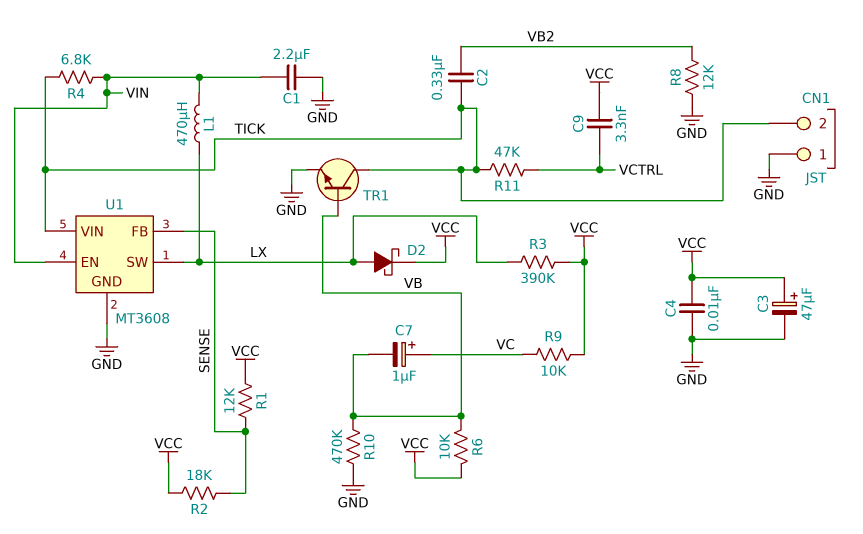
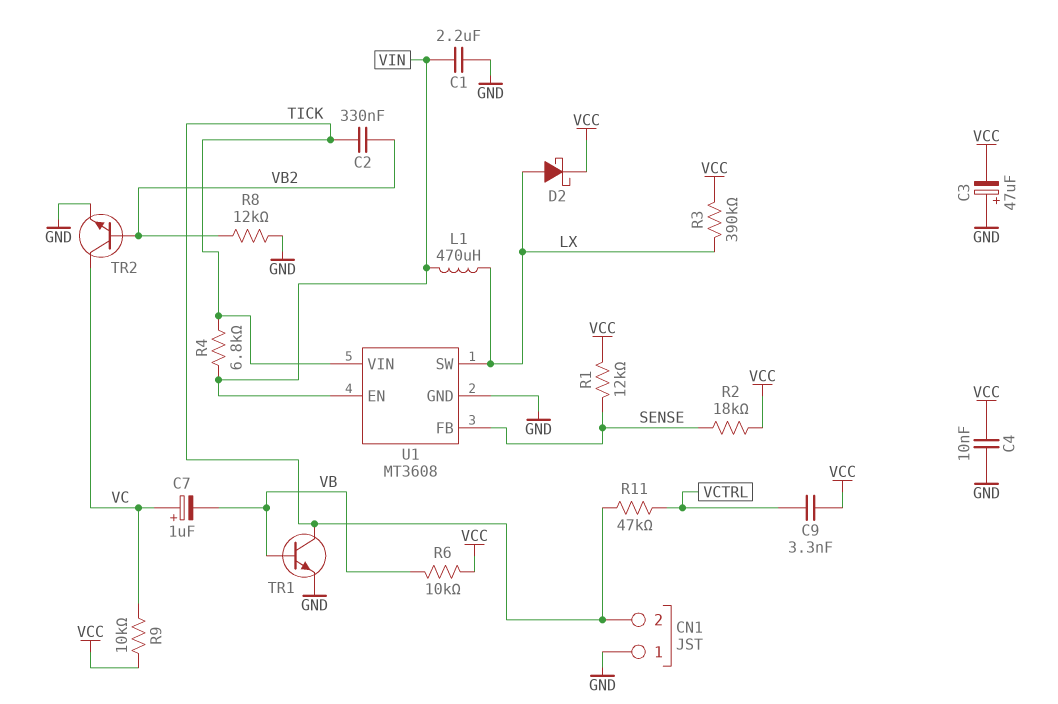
C3: 47uF (plus VCC, minus GND) -> 47uF (plus GND, minus VCC)
R10: 470k (GND, VB) -> none
TR2: none -> NPN (B VB2, C VC, E GND)

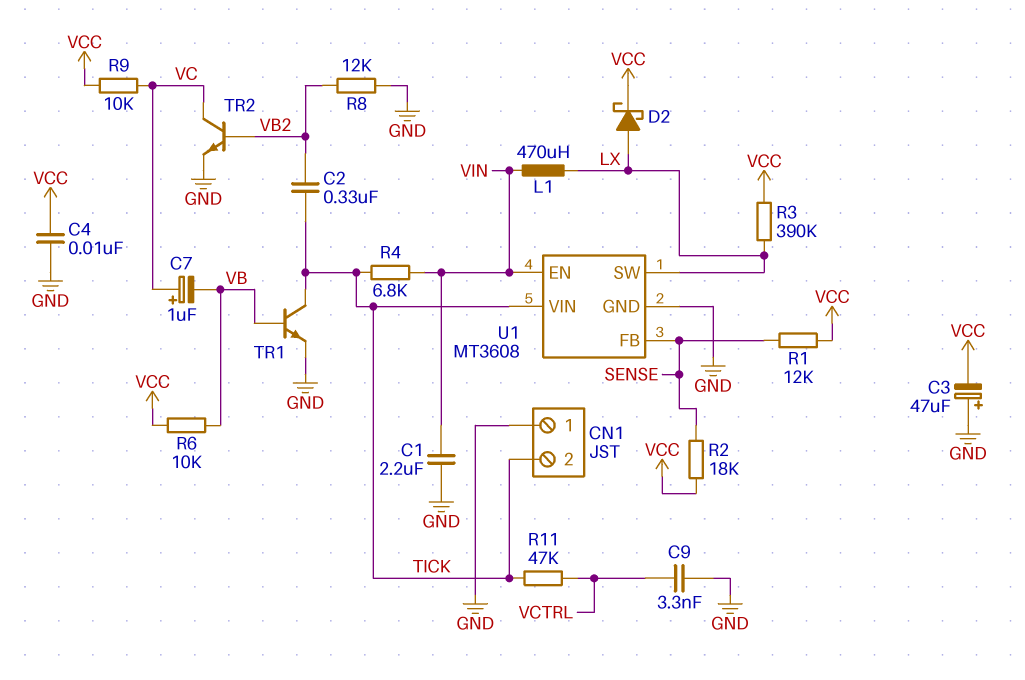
C9: 3.3nF (VCC, VCTRL) -> 3.3nF (GND, VCTRL)

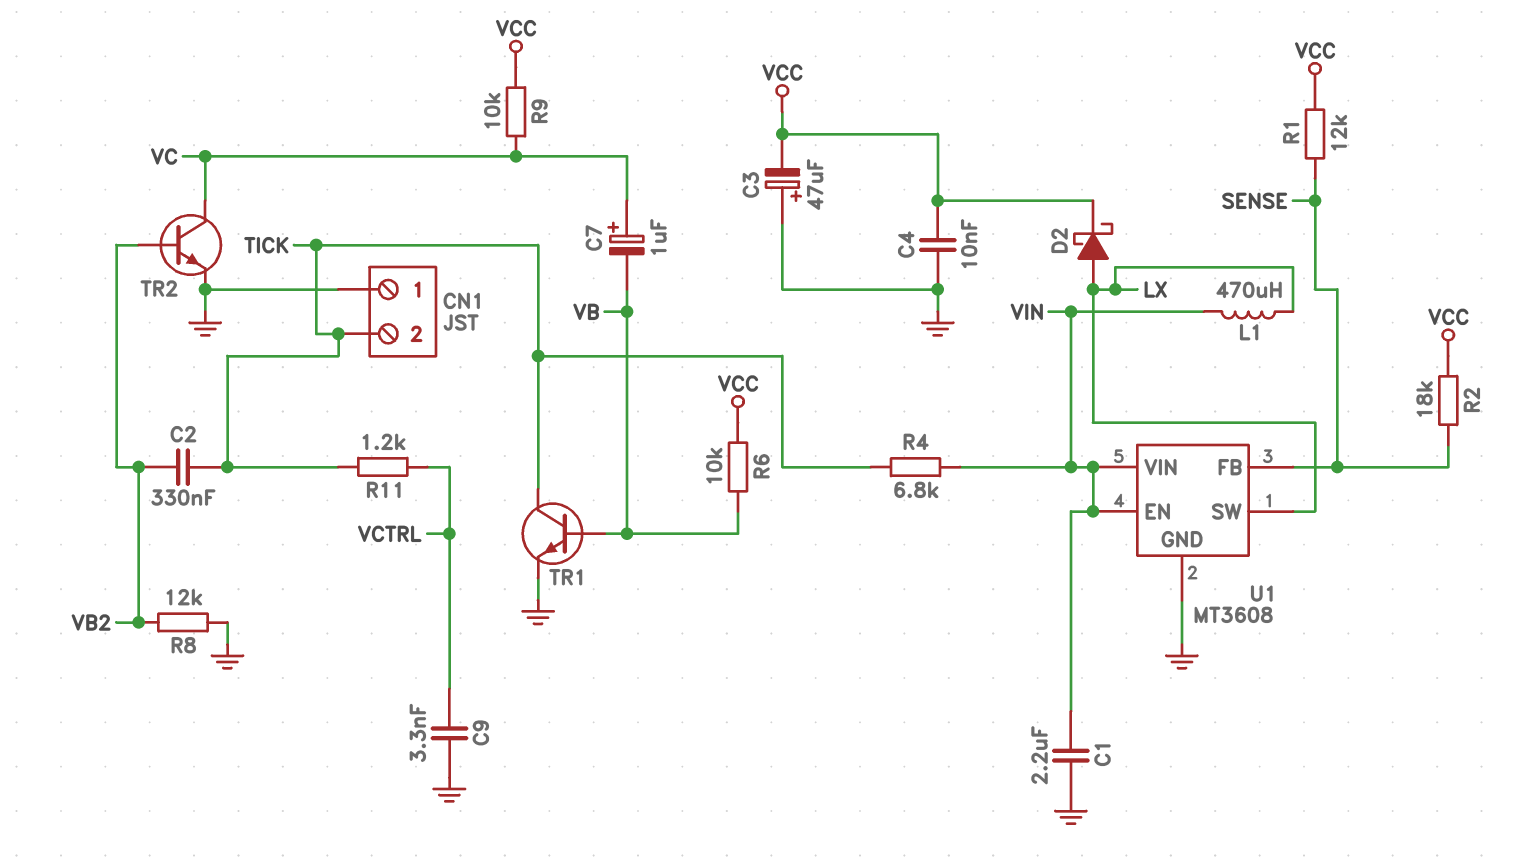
R3: 390k (LX, VCC) -> none
R11: 47k (TICK, VCTRL) -> 1.2k (TICK, VCTRL)
U1 pin VIN: TICK -> VIN

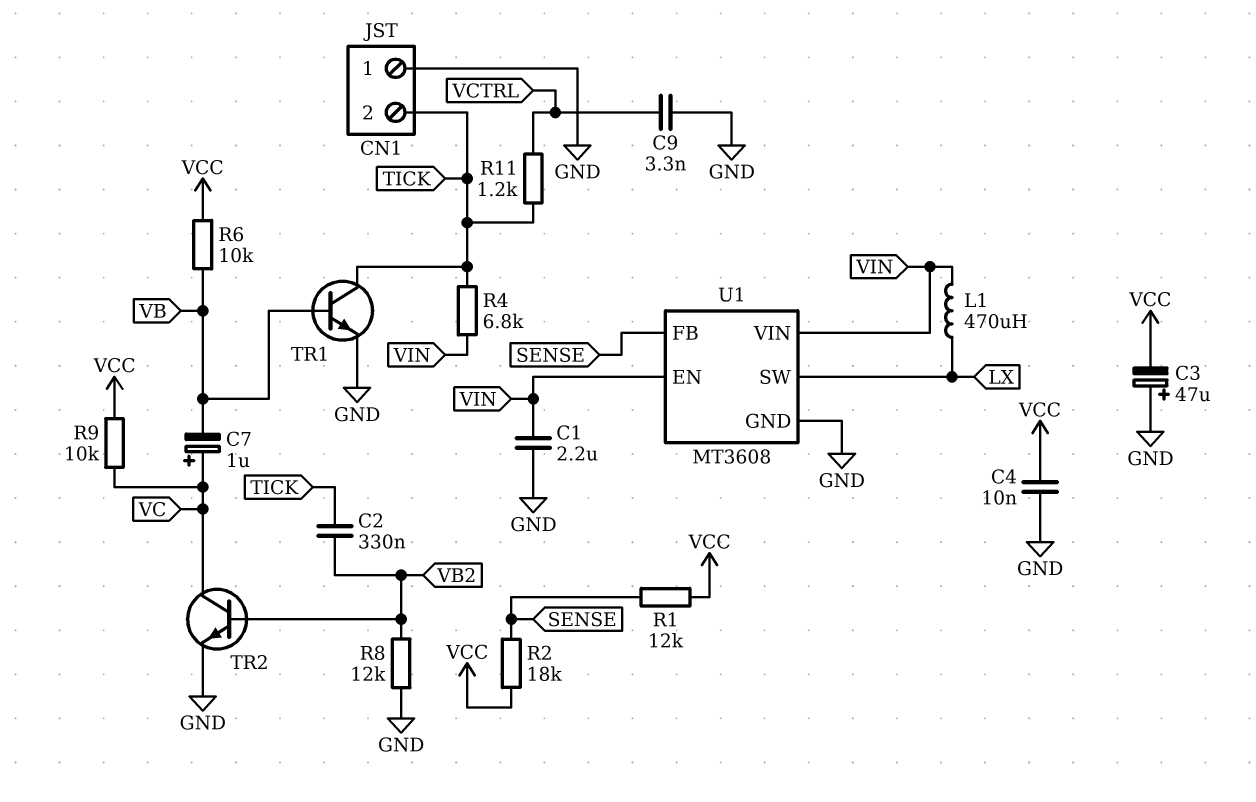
D2: schottky (A LX, K VCC) -> none

